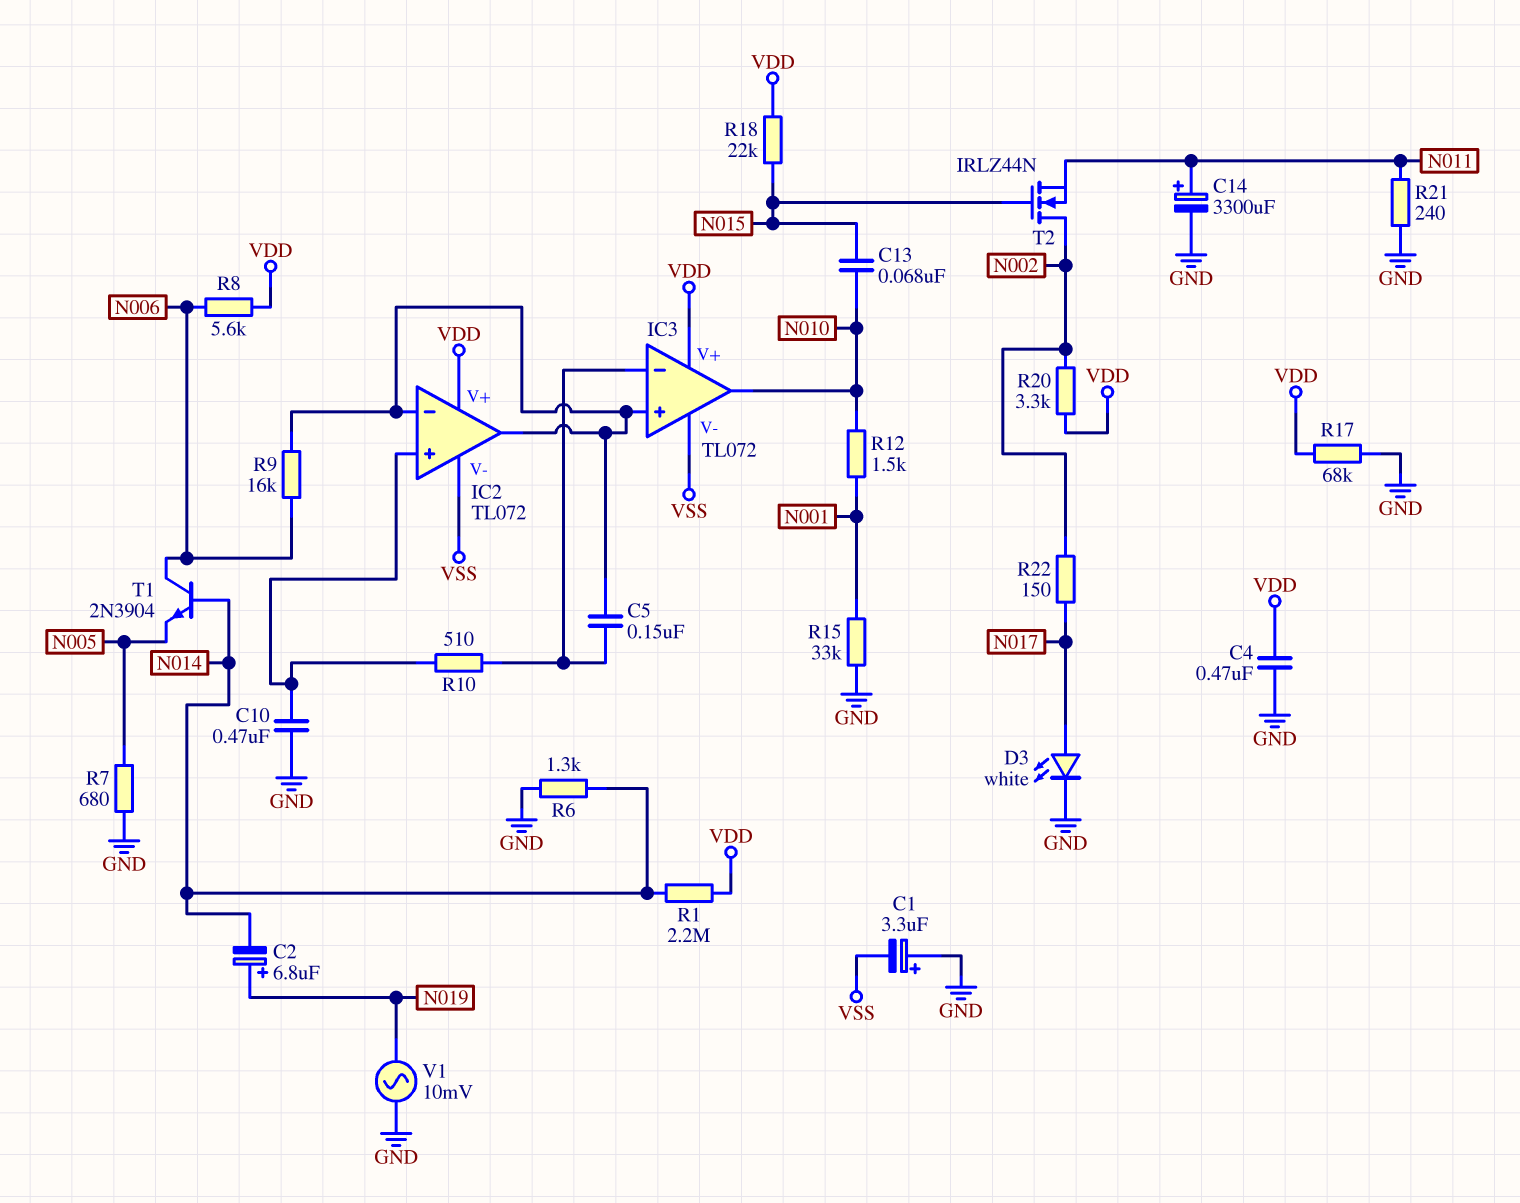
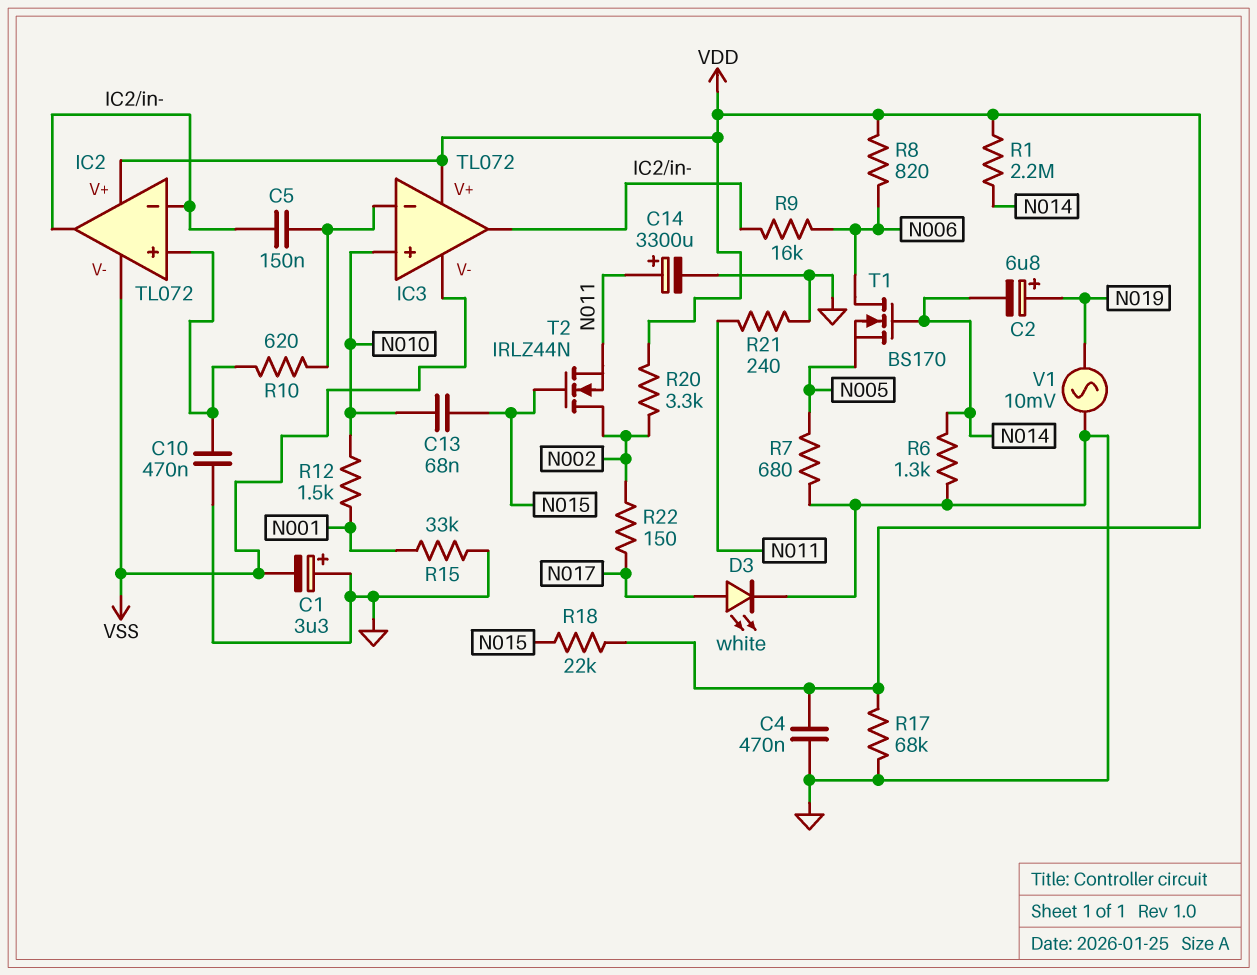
IC3 pin in+: IC2/in- -> N010
IC3 pin out: N010 -> IC2/in-
R8: 5.6k (N006, VDD) -> 820 (N006, VDD)
R10: 510 (IC2/in+, IC3/in-) -> 620 (IC2/in+, IC3/in-)
T1: NPN 2N3904 (B N014, C N006, E N005) -> NMOS BS170 (G N014, D N006, S N005)

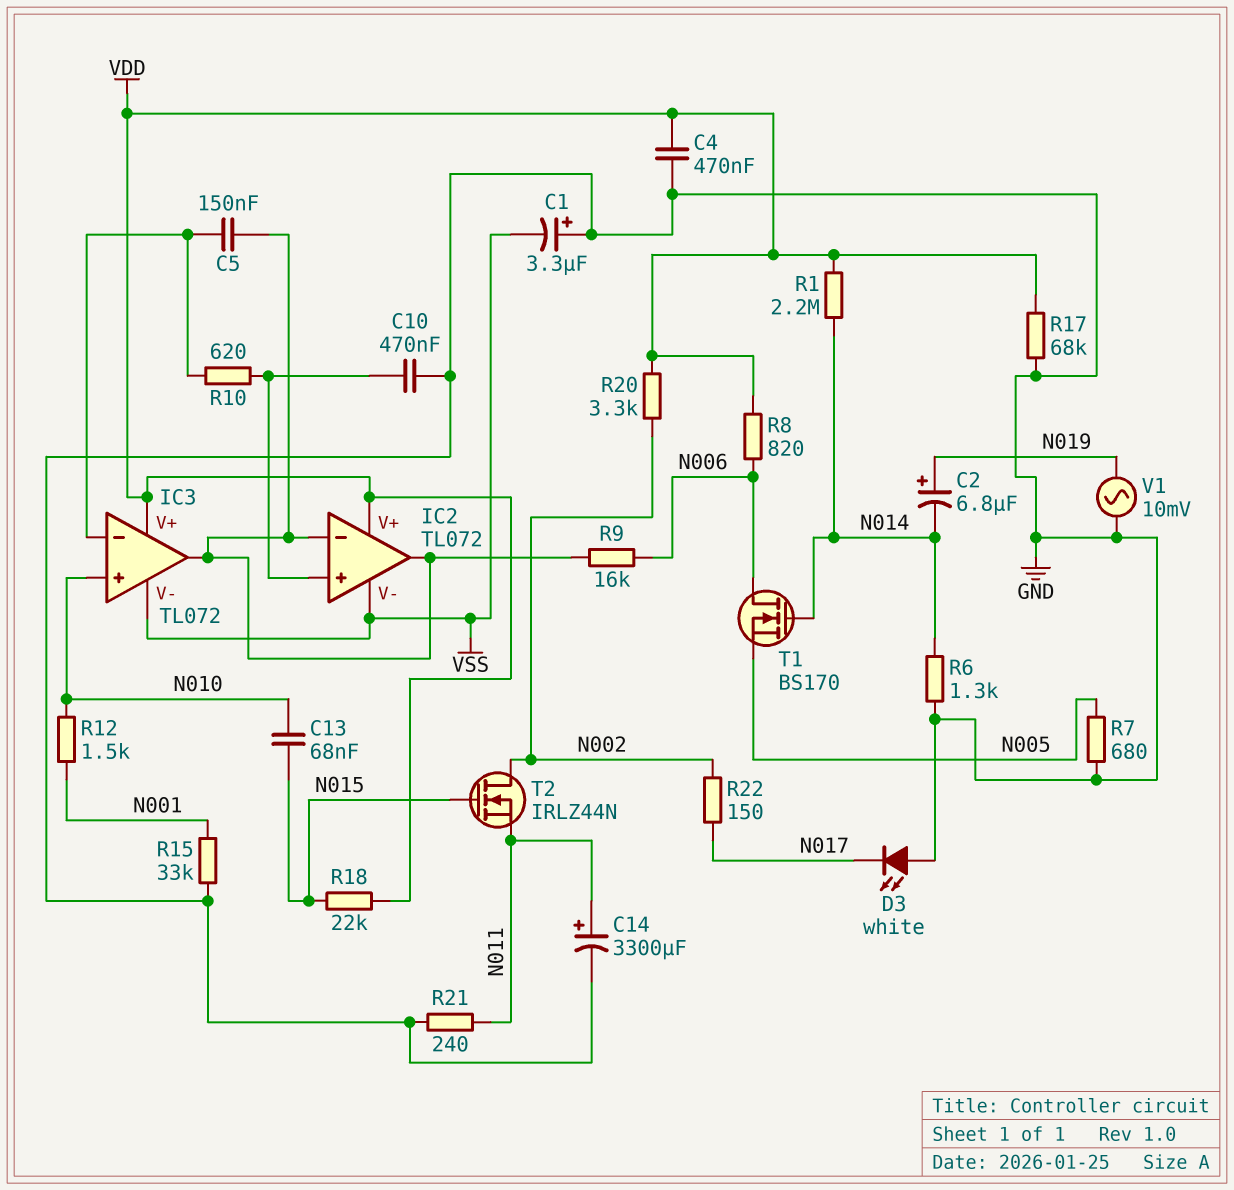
D3: LED white (A N017, K GND) -> LED white (A GND, K N017)

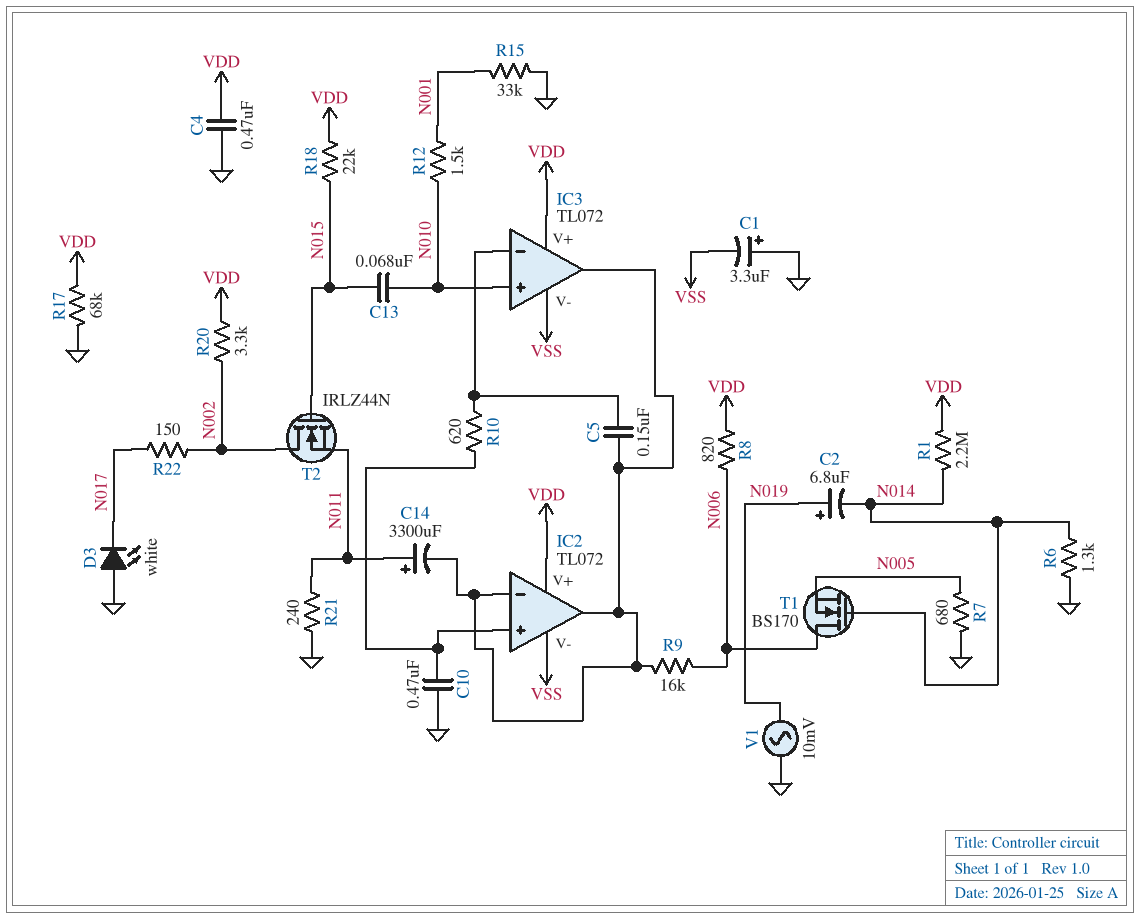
C14: 3300uF (plus N011, minus GND) -> 3300uF (plus N011, minus IC2/in-)

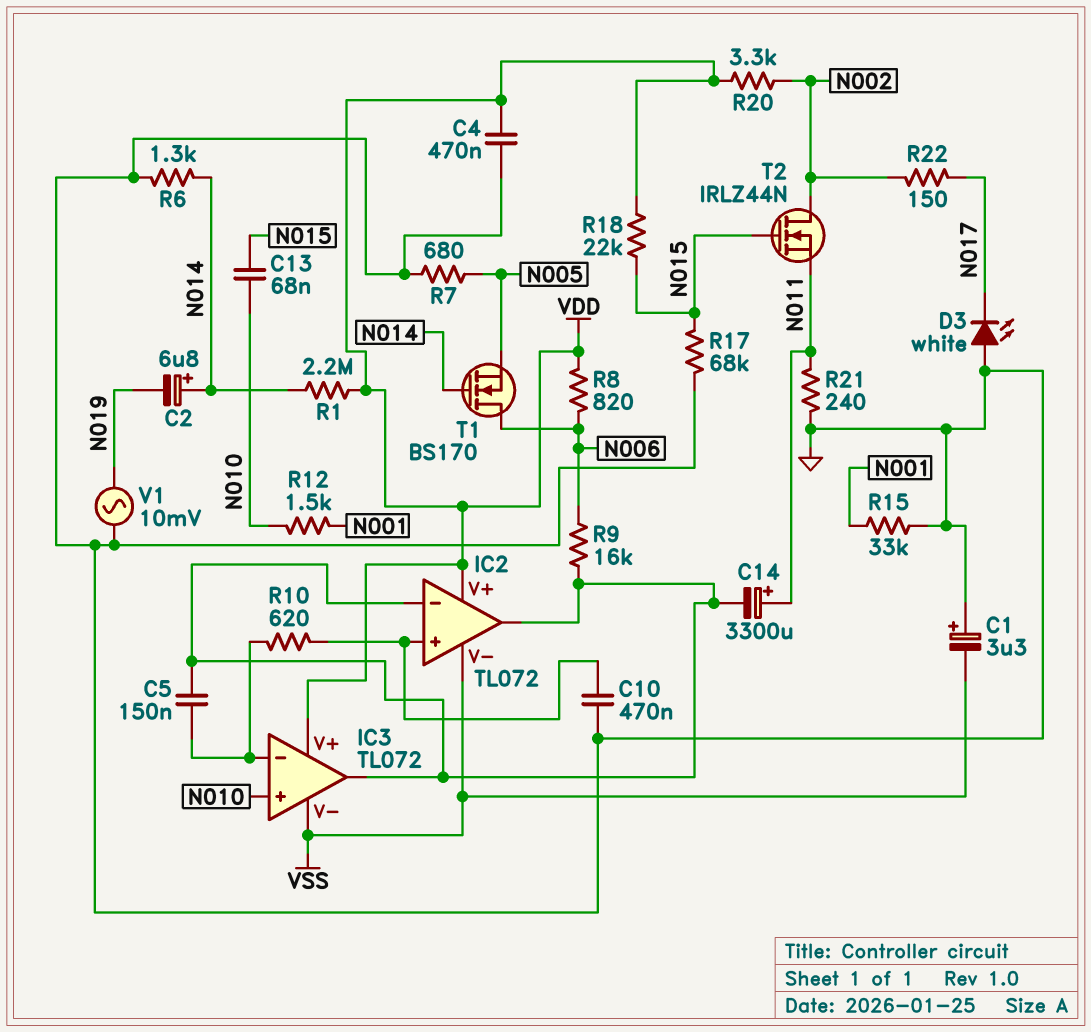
C2: 6.8uF (plus N019, minus N014) -> 6.8uF (plus N014, minus N019)
R17: 68k (GND, VDD) -> 68k (GND, N015)

